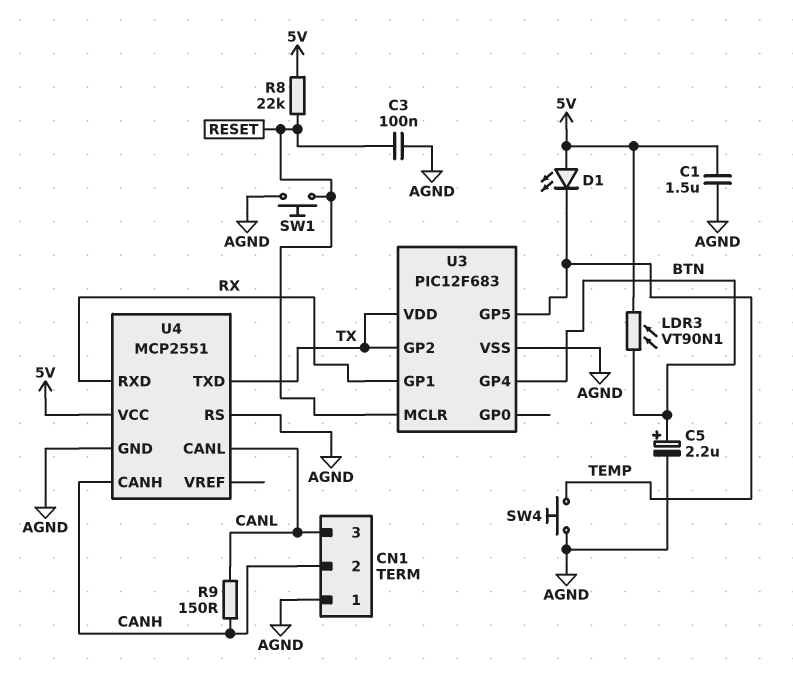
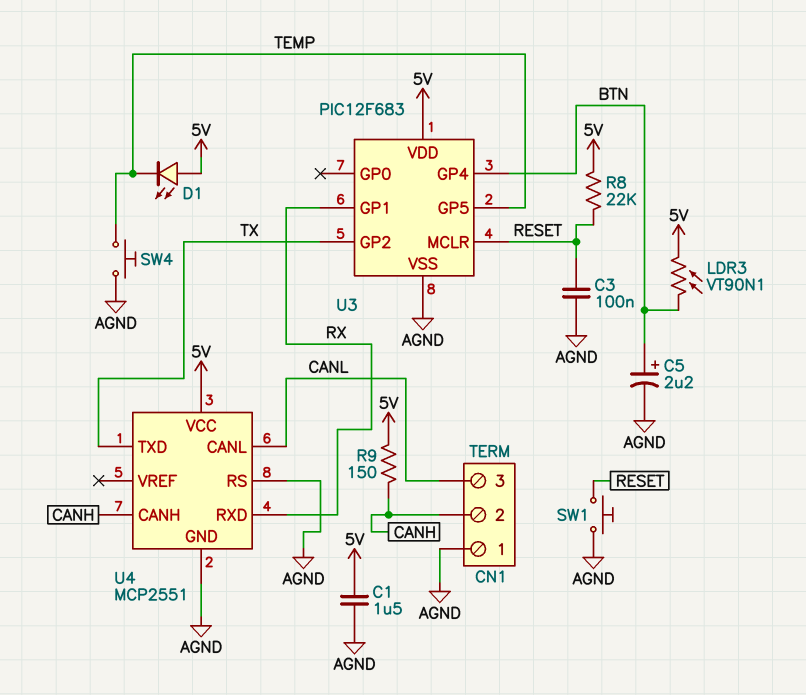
R9: 150 (CANH, CANL) -> 150 (5V, CANH)
U3 pin VDD: TX -> 5V

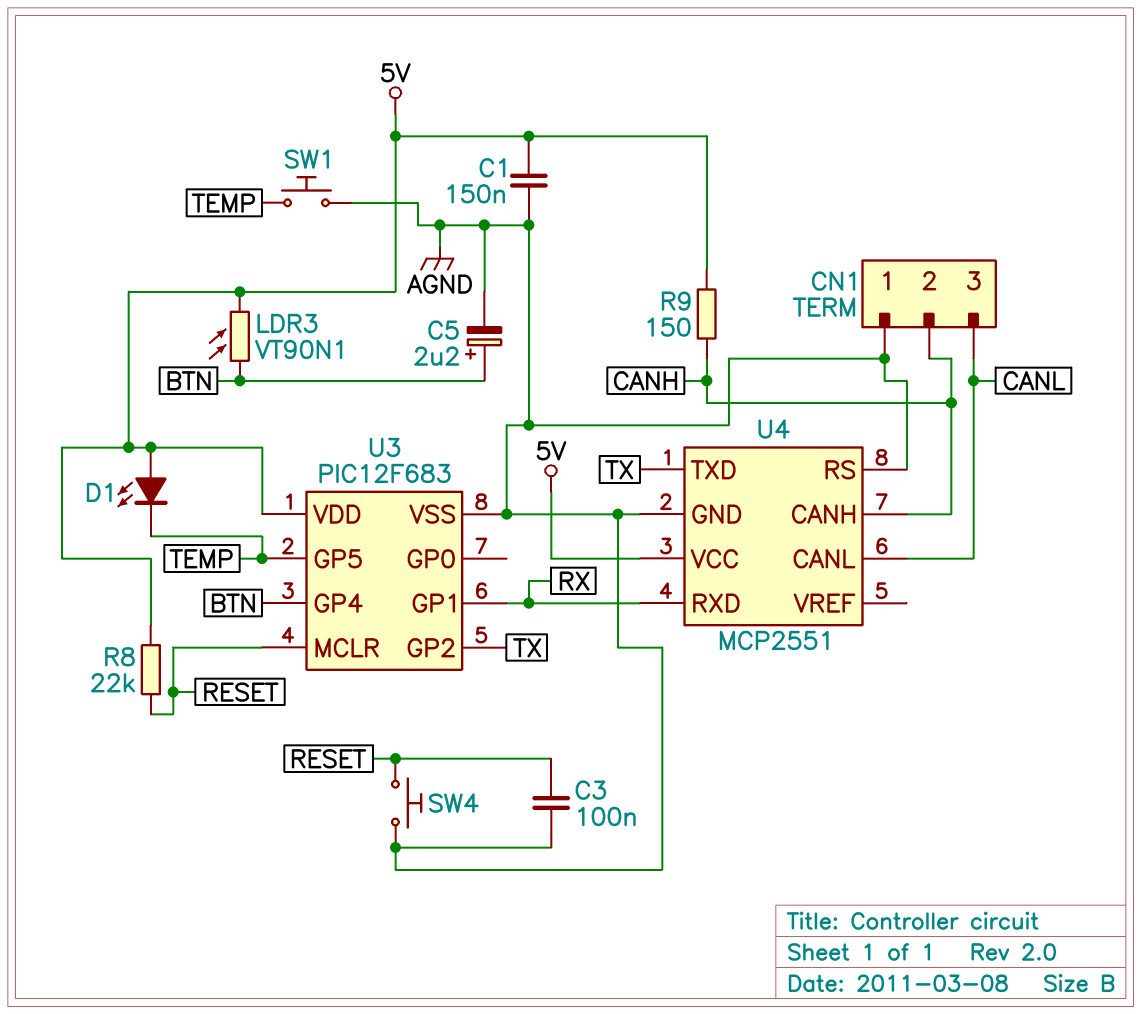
C1: 1.5uF (5V, AGND) -> 150nF (5V, AGND)
SW1: button (AGND, RESET) -> button (AGND, TEMP)
SW4: button (AGND, TEMP) -> button (AGND, RESET)

